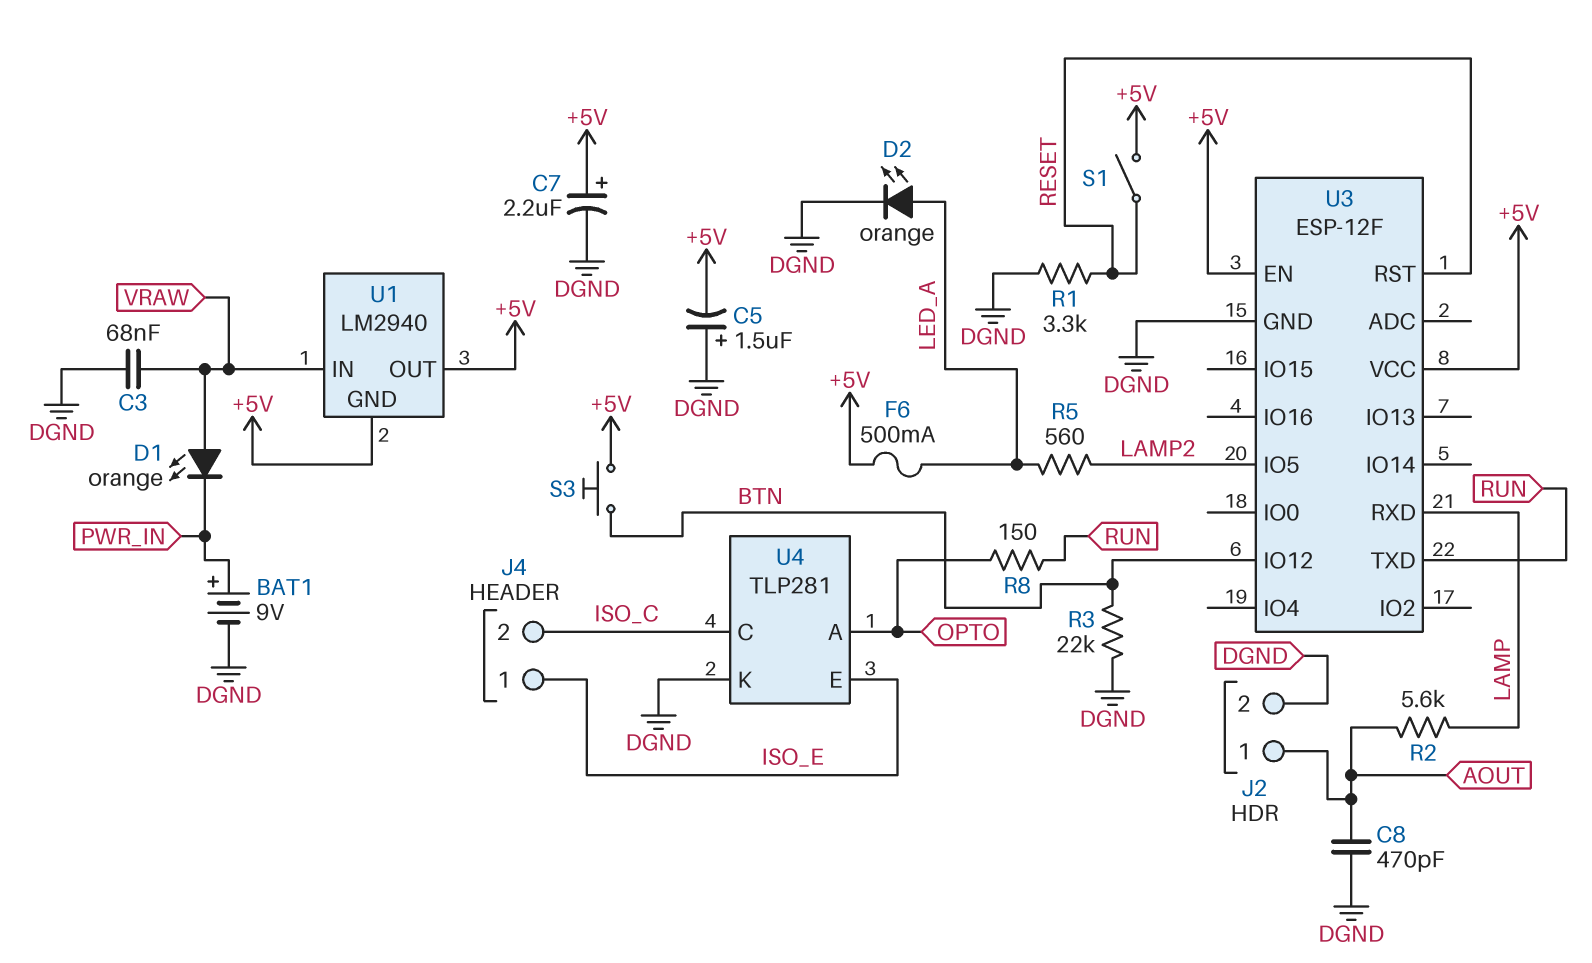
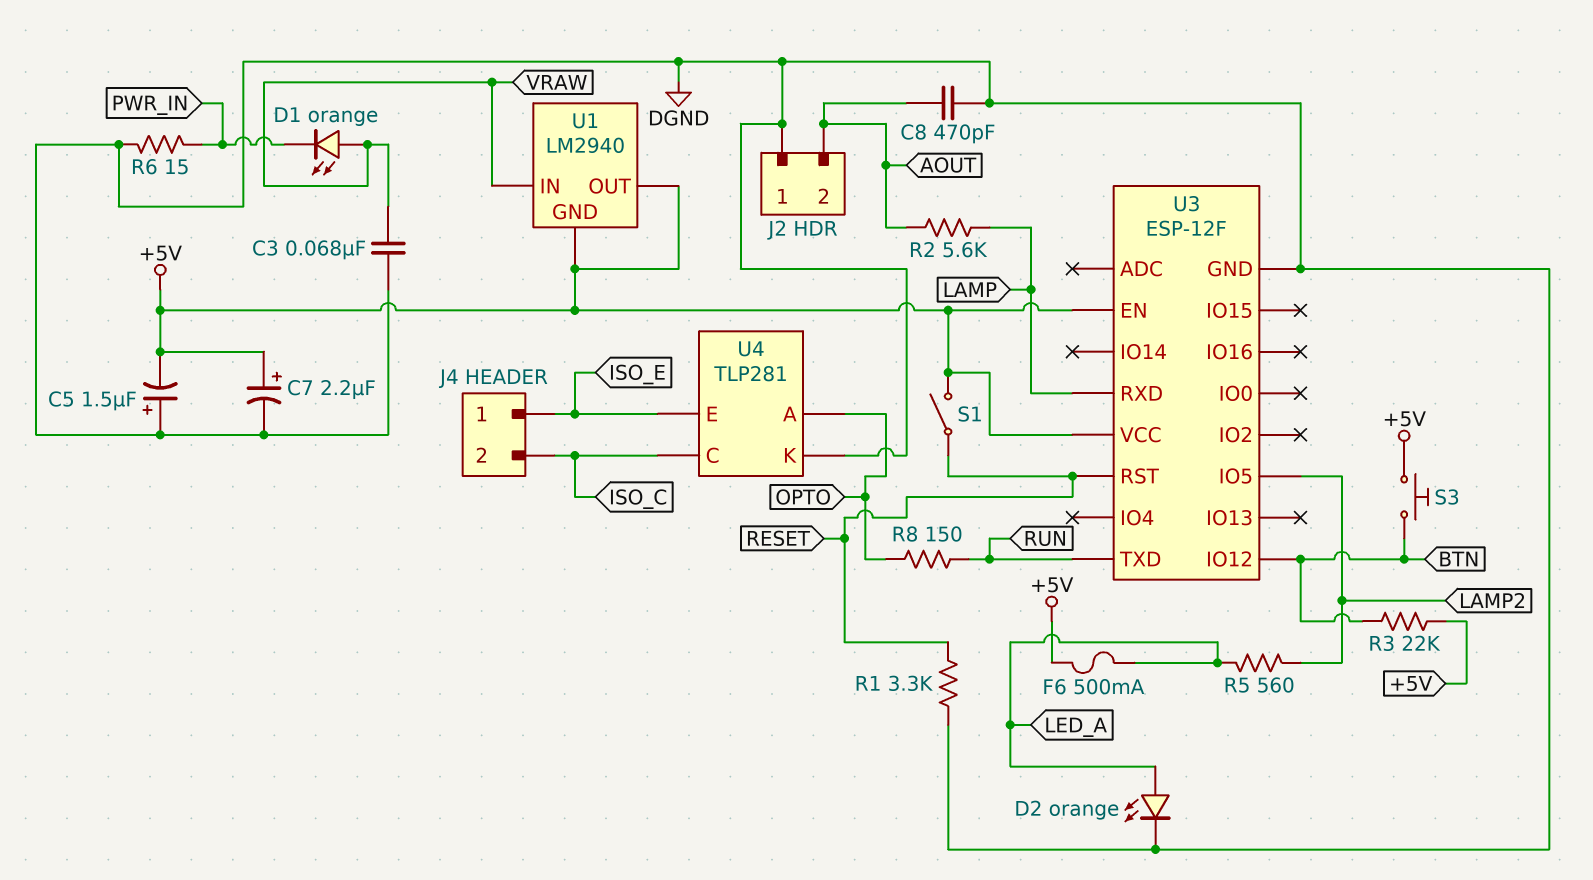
BAT1: 9V (plus PWR_IN, minus DGND) -> none
J2 pin 1: AOUT -> DGND
J2 pin 2: DGND -> AOUT
R3: 22k (BTN, DGND) -> 22k (+5V, BTN)
R6: none -> 15 (DGND, PWR_IN)

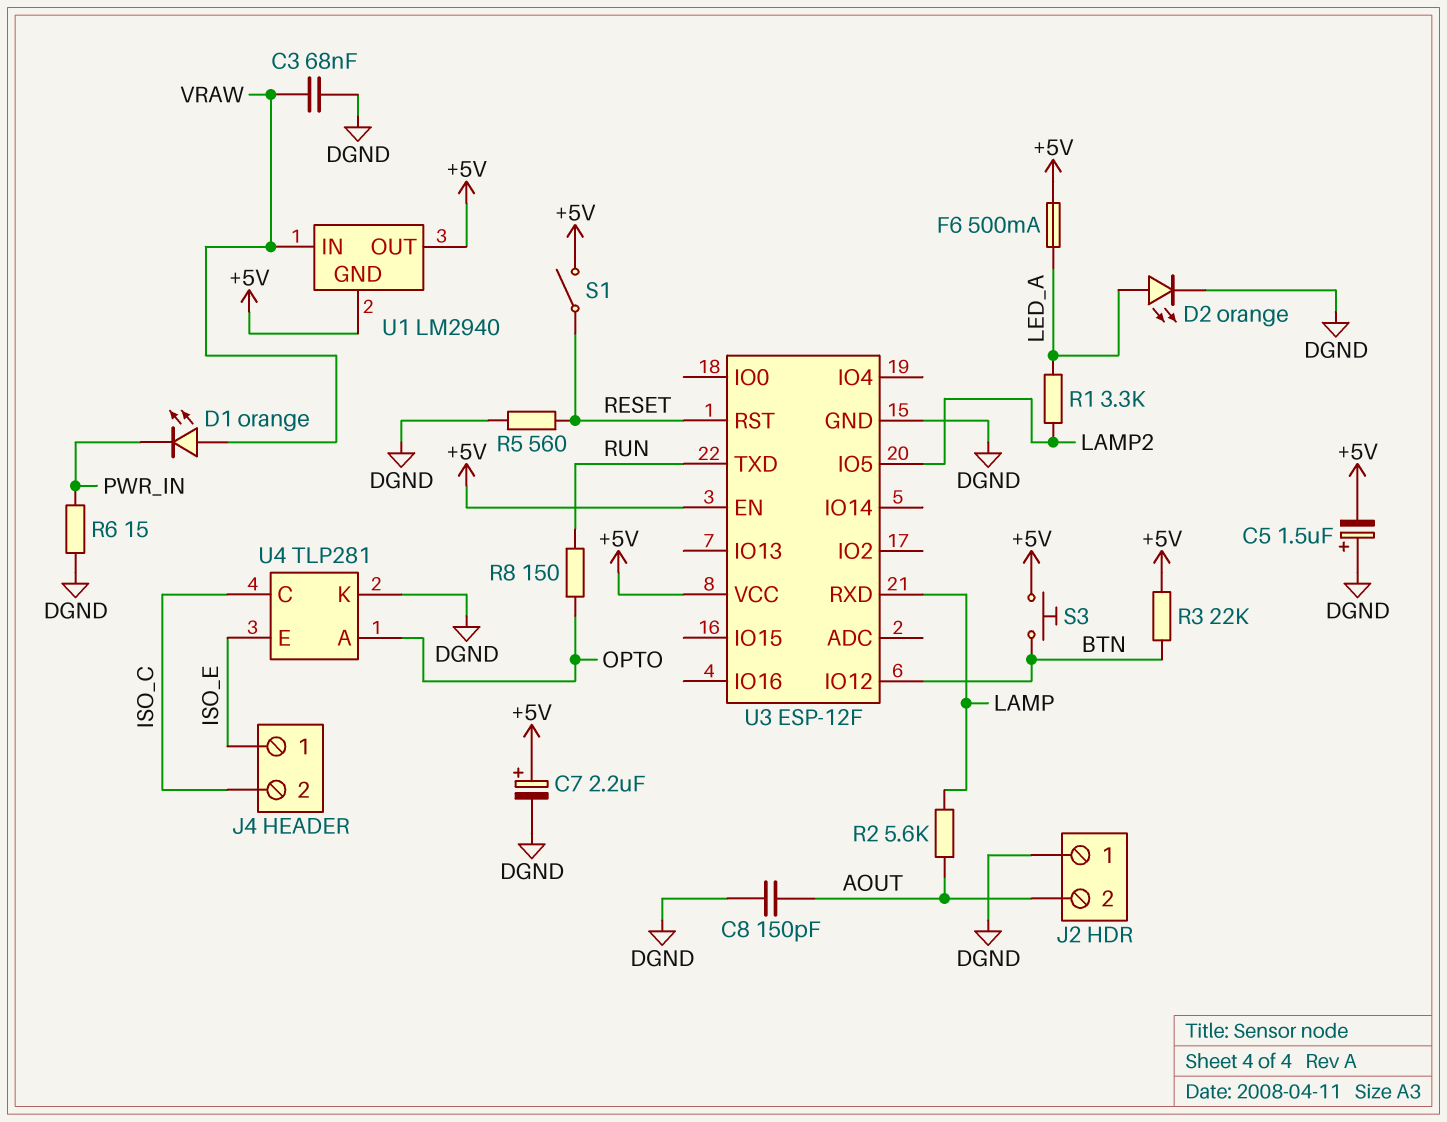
C8: 470pF (AOUT, DGND) -> 150pF (AOUT, DGND)
R1: 3.3k (DGND, RESET) -> 3.3k (LAMP2, LED_A)
R5: 560 (LAMP2, LED_A) -> 560 (DGND, RESET)

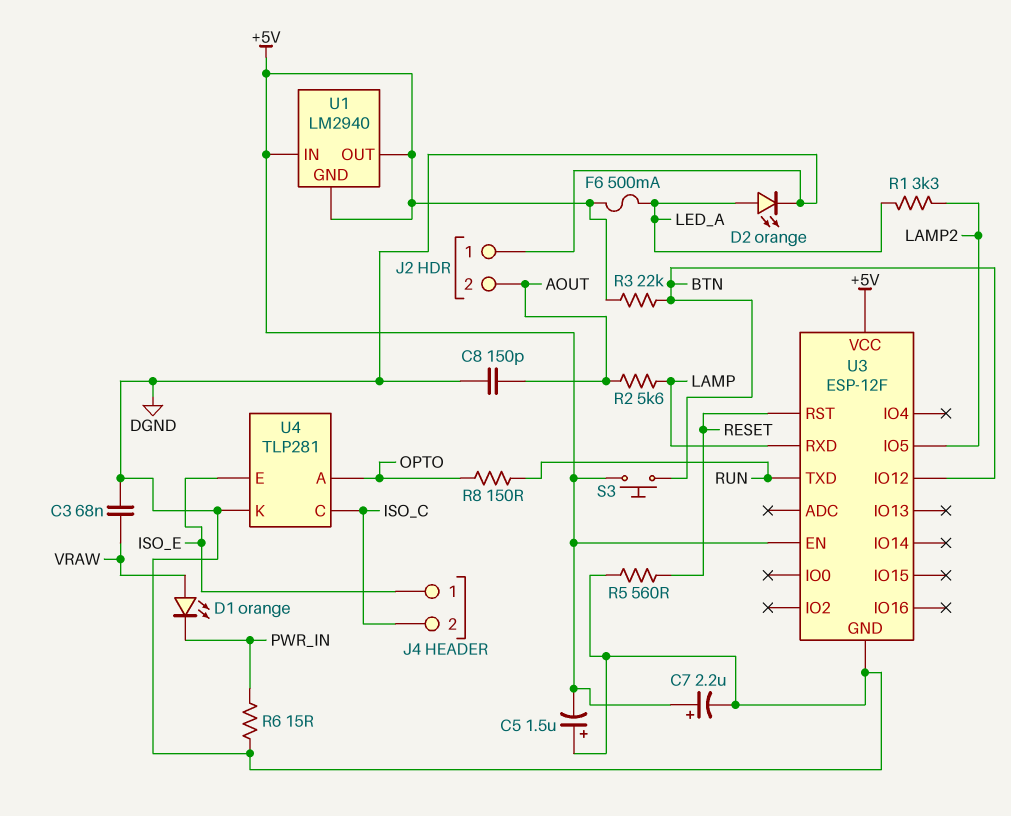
S1: switch (+5V, RESET) -> none
U1 pin IN: VRAW -> +5V

